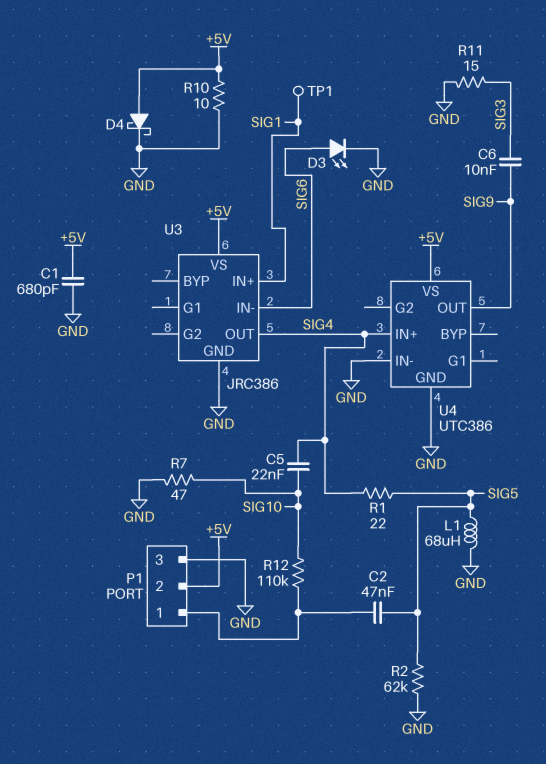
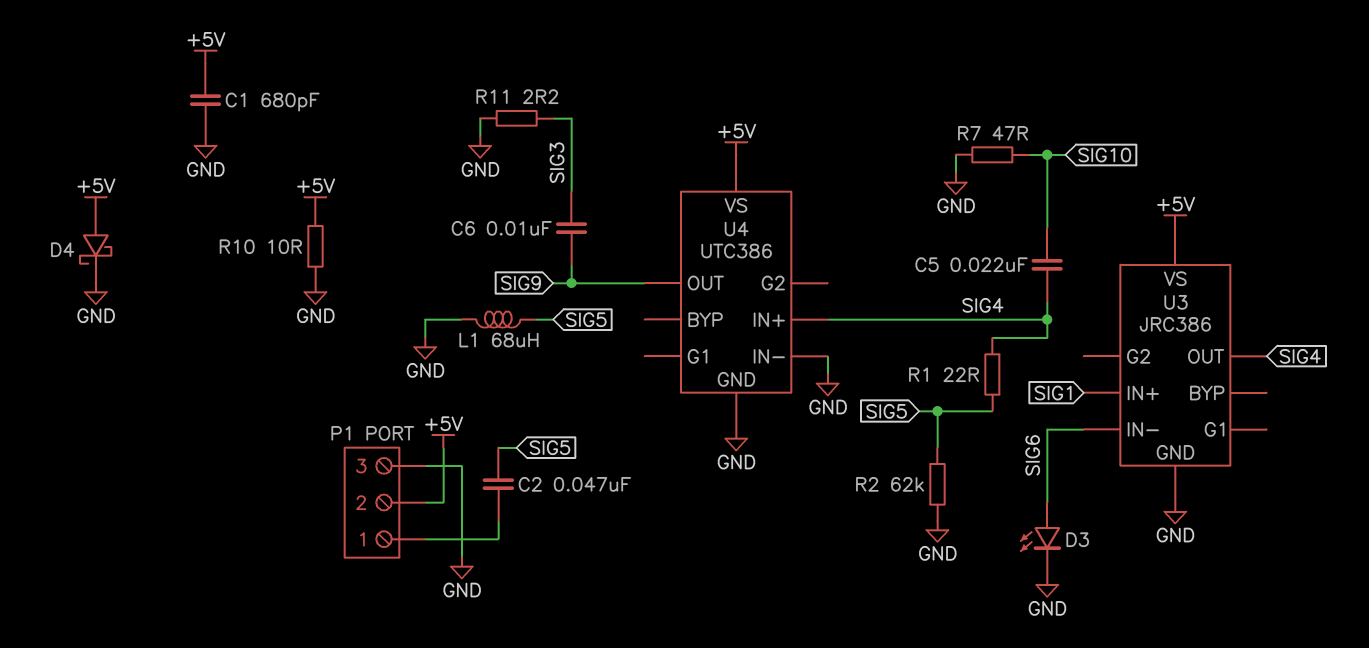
R11: 15 (GND, SIG3) -> 2.2 (GND, SIG3)
R12: 110k (P1/1, SIG10) -> none
TP1: test point (SIG1) -> none

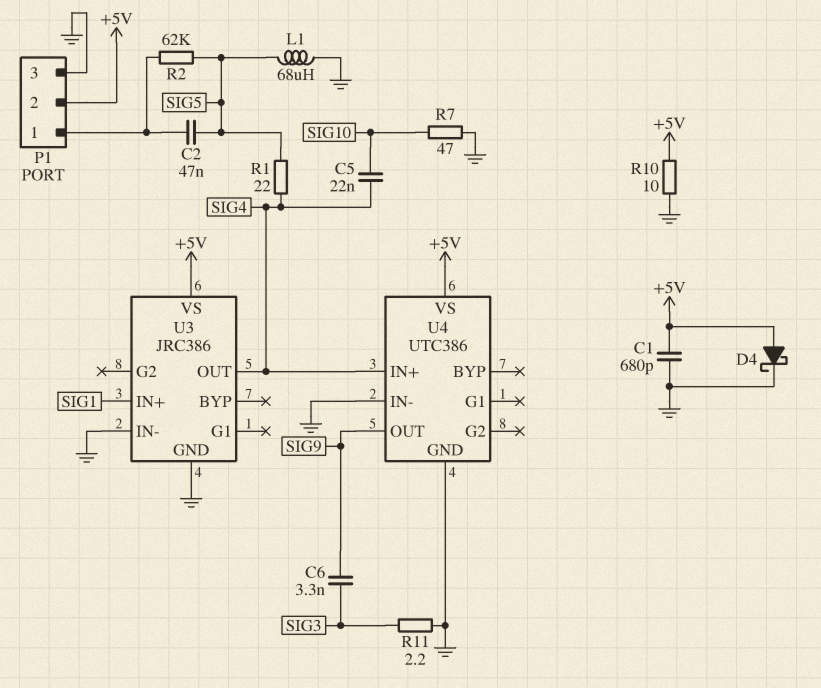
C6: 10nF (SIG3, SIG9) -> 3.3nF (SIG3, SIG9)
D3: LED (A SIG6, K GND) -> none
R2: 62k (GND, SIG5) -> 62k (P1/1, SIG5)
U3 pin IN-: SIG6 -> GND

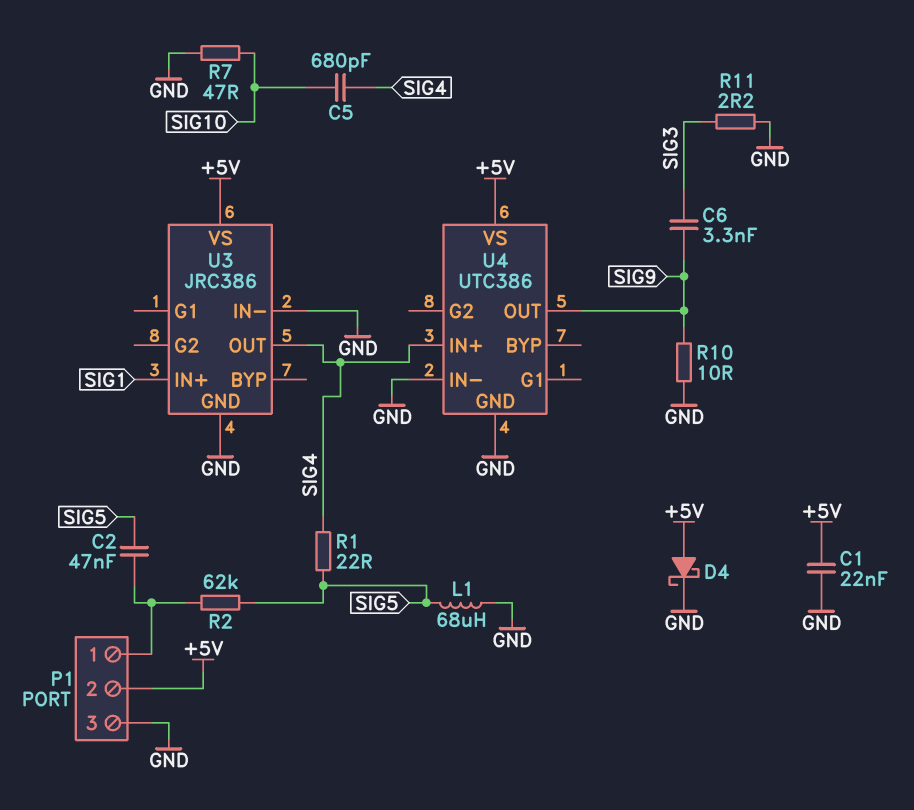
C1: 680pF (+5V, GND) -> 22nF (+5V, GND)
C5: 22nF (SIG4, SIG10) -> 680pF (SIG4, SIG10)
R10: 10 (+5V, GND) -> 10 (GND, SIG9)

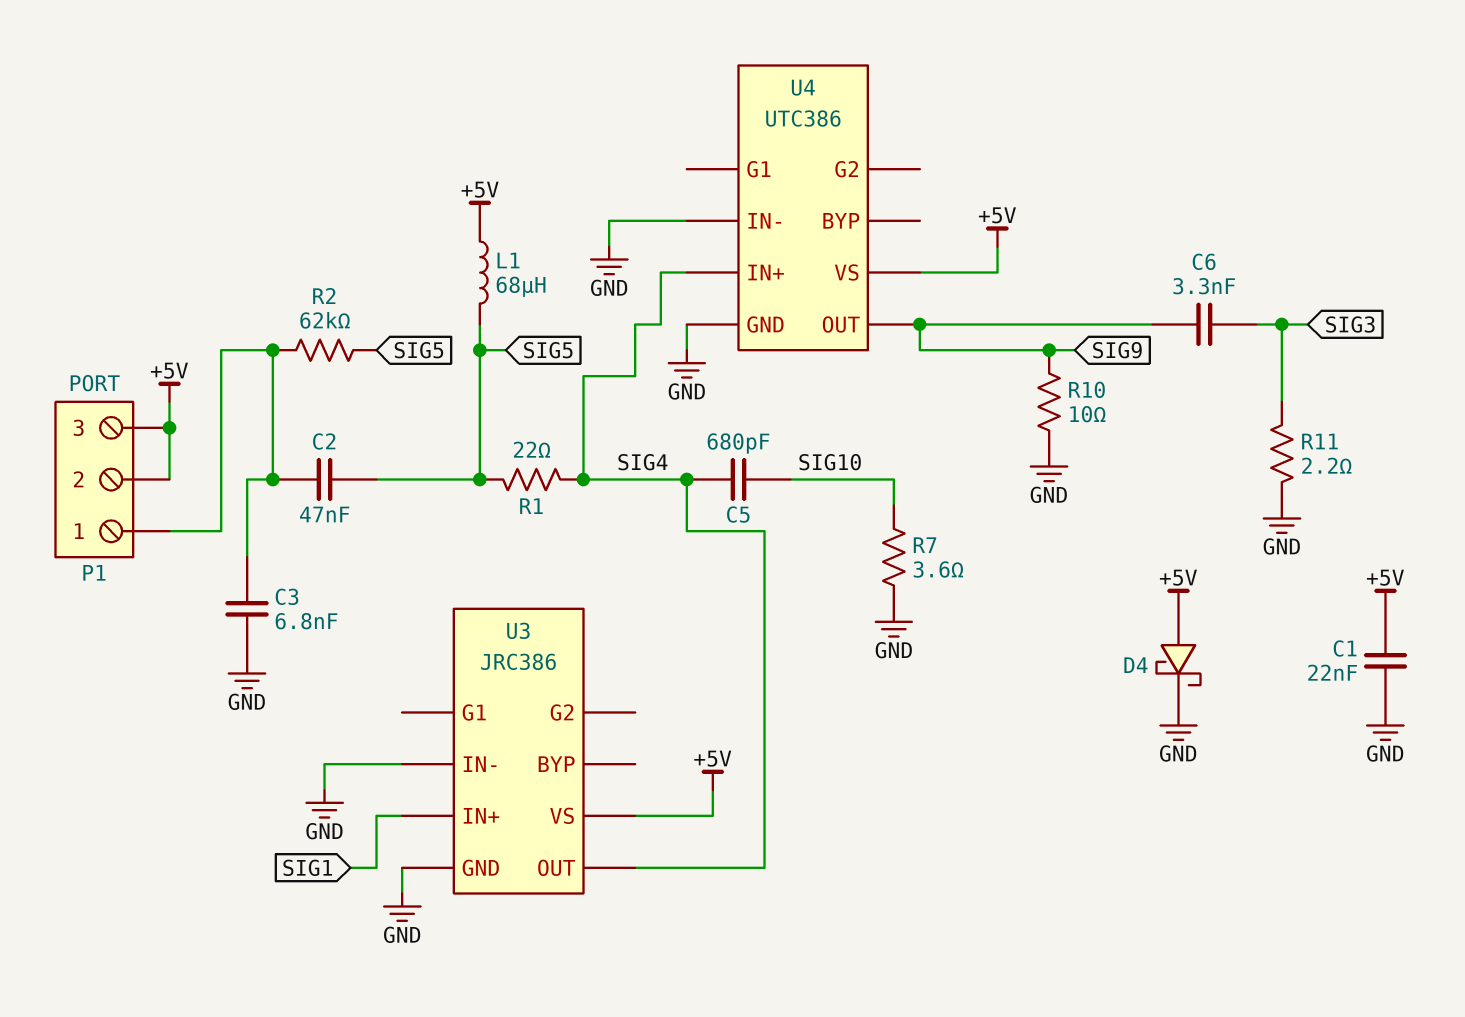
C3: none -> 6.8nF (GND, P1/1)
L1: 68uH (GND, SIG5) -> 68uH (+5V, SIG5)
P1 pin 3: GND -> +5V
R7: 47 (GND, SIG10) -> 3.6 (GND, SIG10)

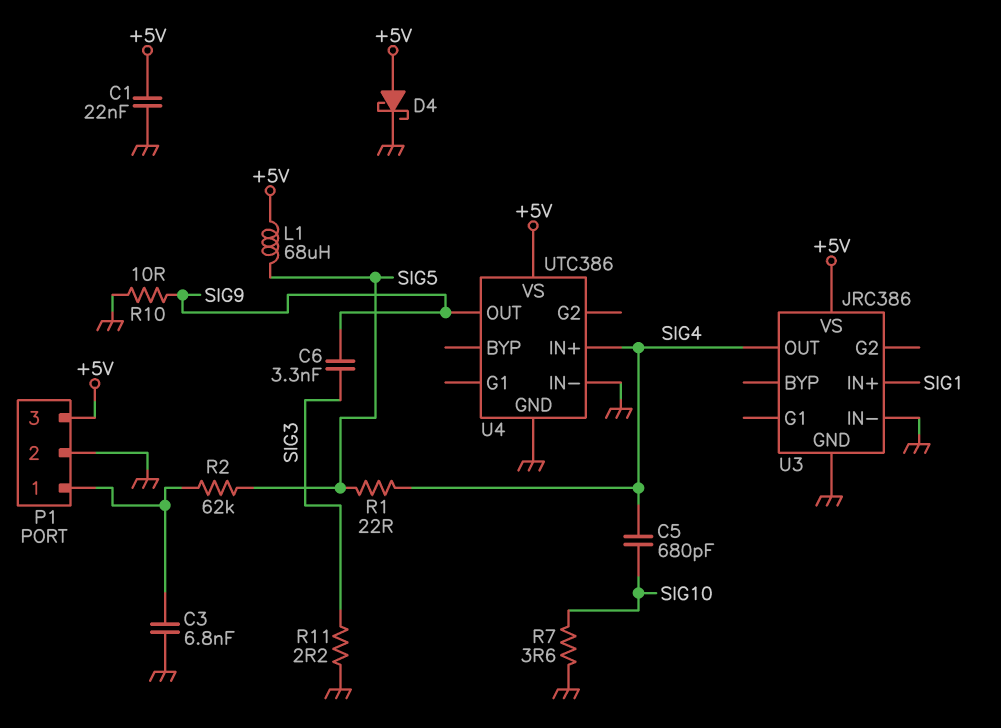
C2: 47nF (P1/1, SIG5) -> none
P1 pin 2: +5V -> GND

